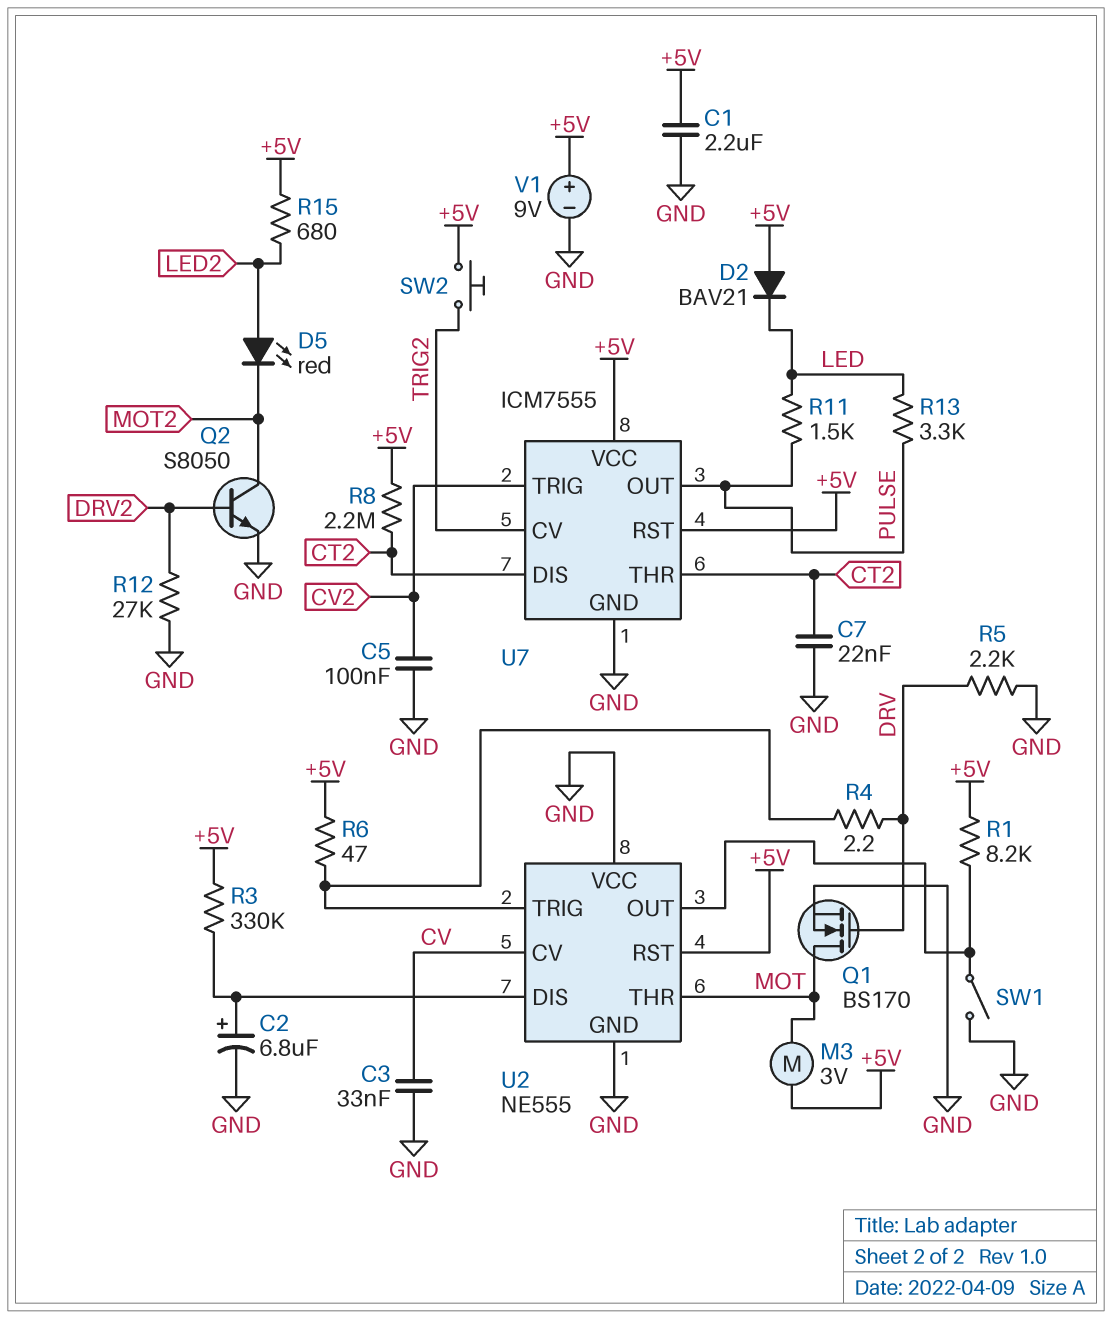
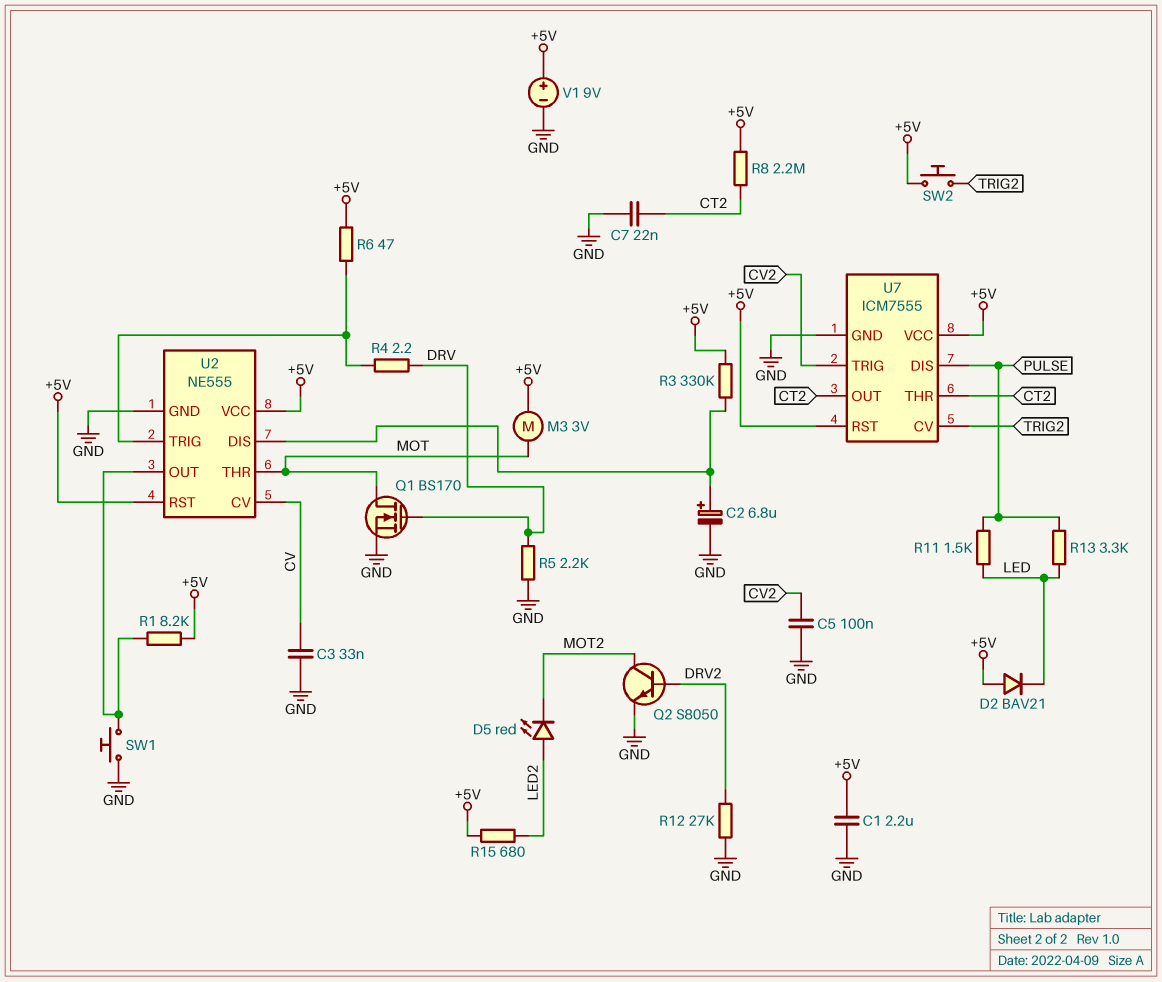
SW1: switch (GND, U2/OUT) -> button (GND, U2/OUT)
U2 pin VCC: GND -> +5V
U7 pin DIS: CT2 -> PULSE
U7 pin OUT: PULSE -> CT2

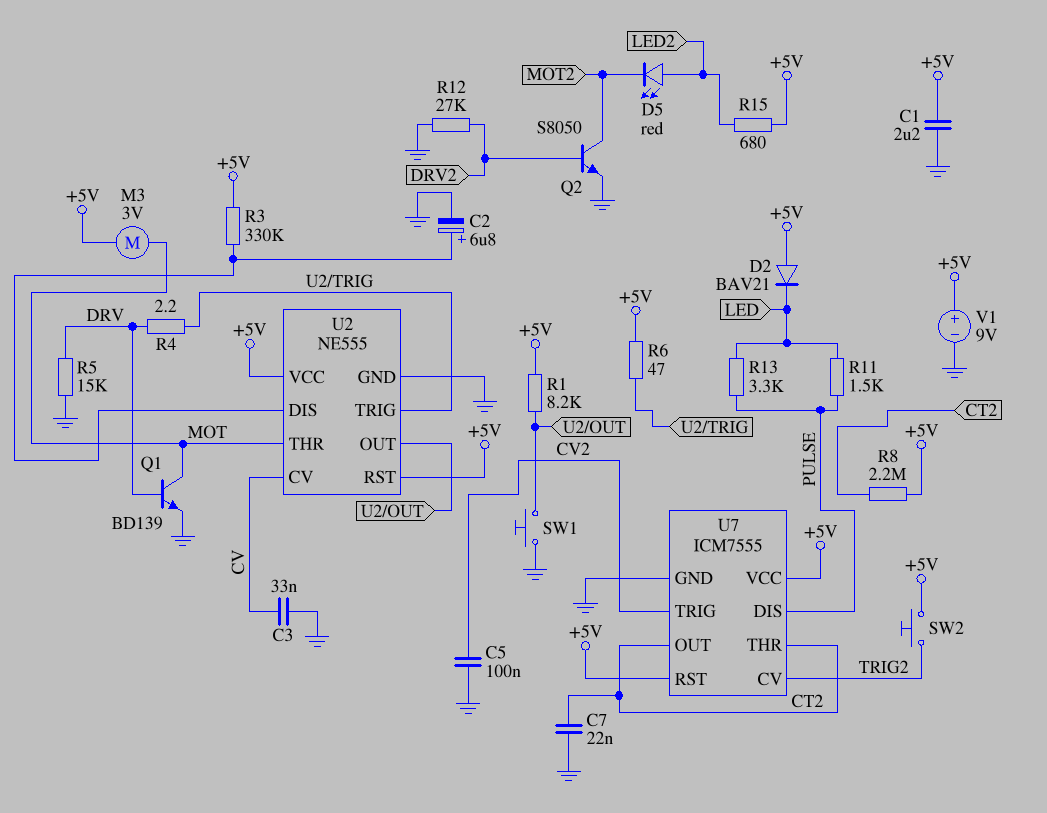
Q1: NMOS BS170 (G DRV, D MOT, S GND) -> NPN BD139 (B DRV, C MOT, E GND)
R5: 2.2k (DRV, GND) -> 15k (DRV, GND)

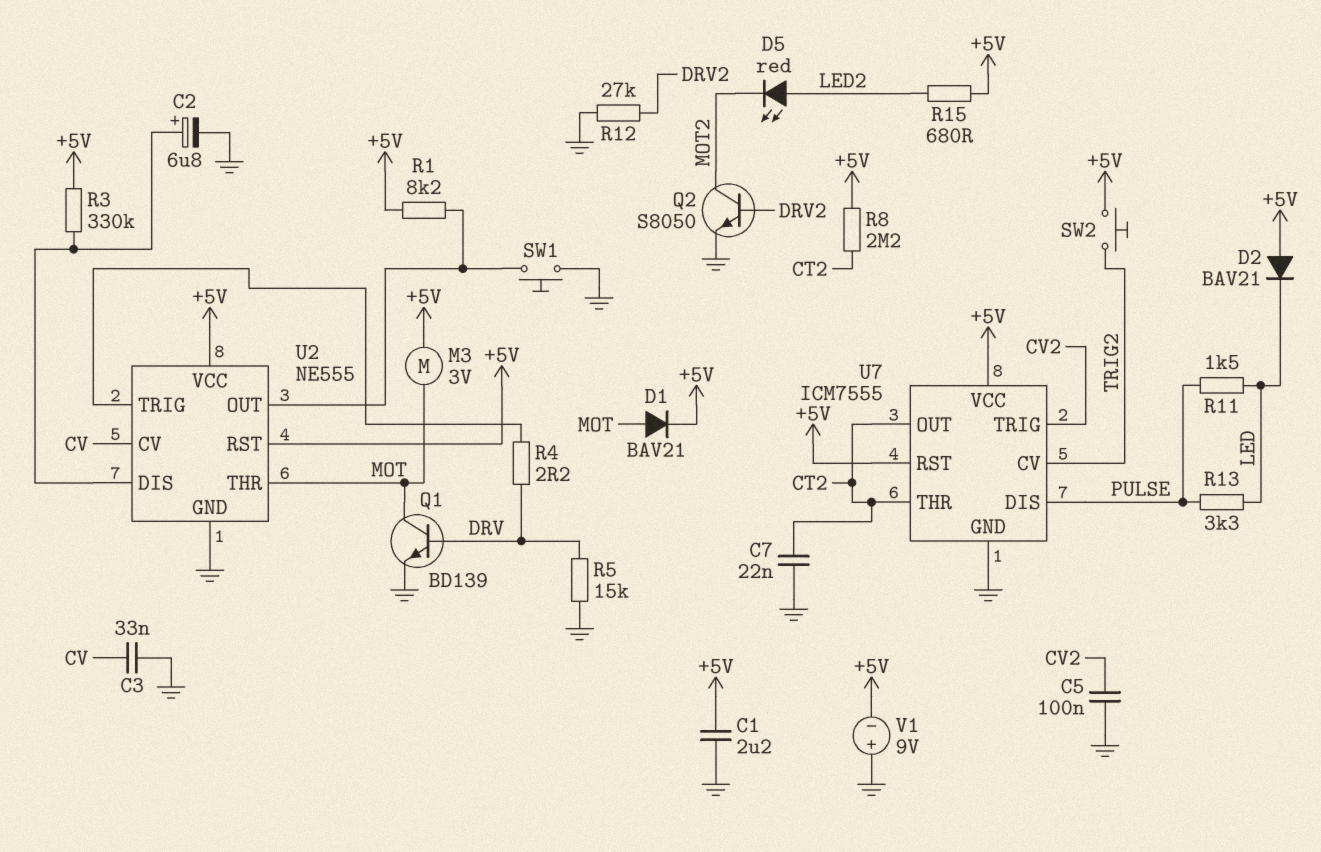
D1: none -> diode BAV21 (A MOT, K +5V)
R6: 47 (+5V, U2/TRIG) -> none
V1: 9V (plus +5V, minus GND) -> 9V (plus GND, minus +5V)

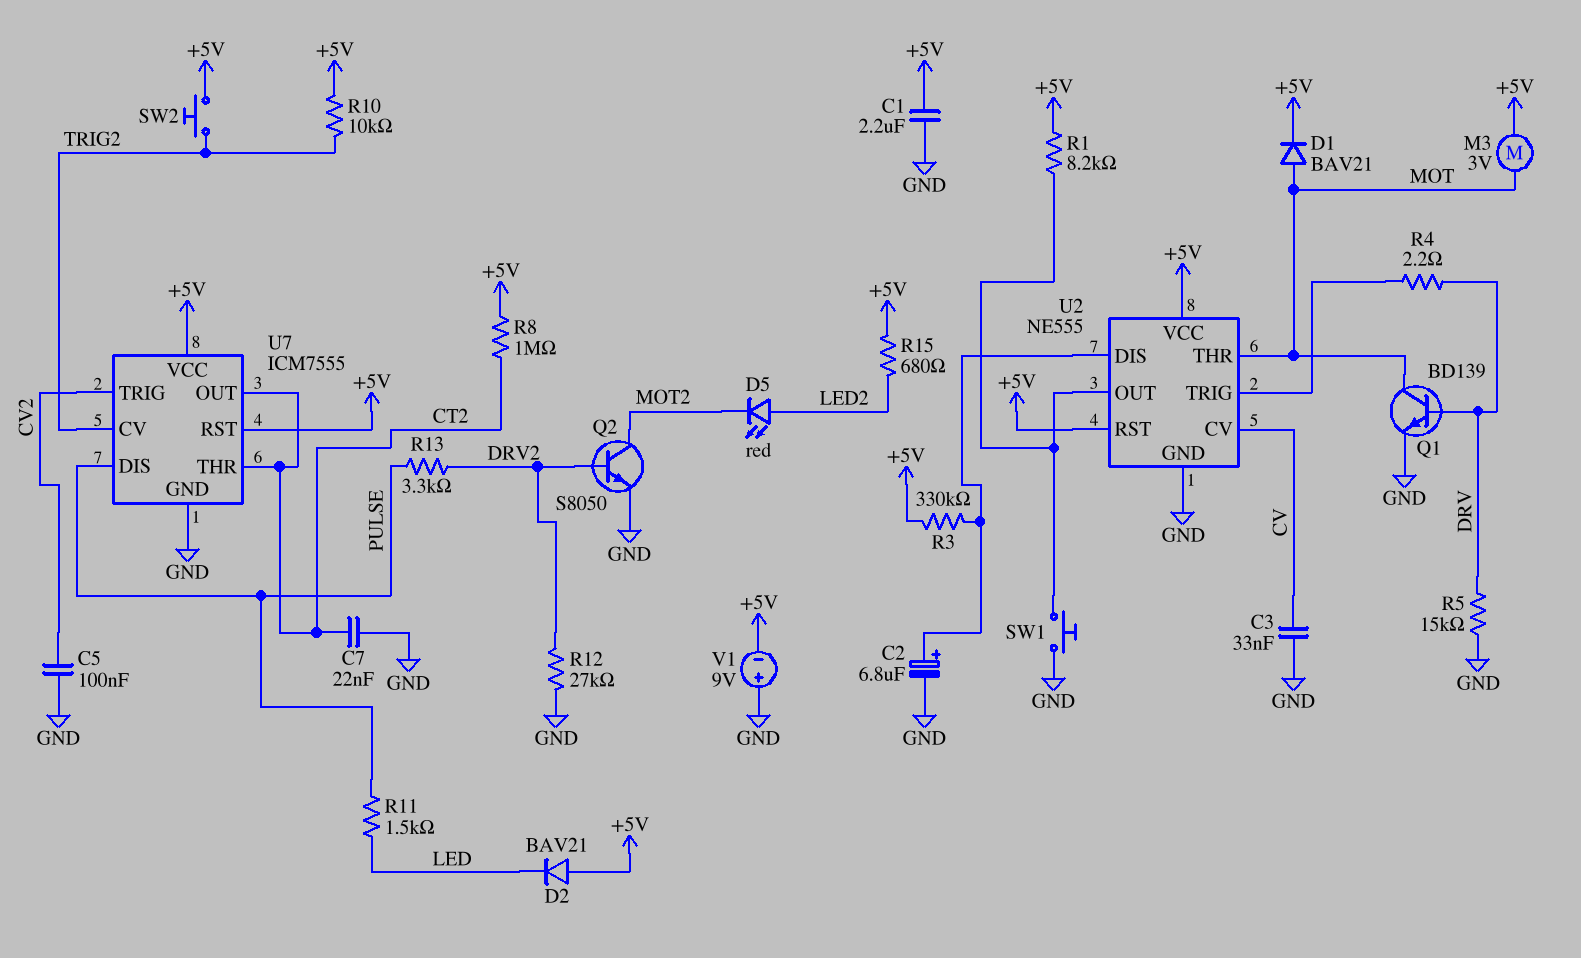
R8: 2.2M (+5V, CT2) -> 1M (+5V, CT2)
R10: none -> 10k (+5V, TRIG2)
R13: 3.3k (LED, PULSE) -> 3.3k (DRV2, PULSE)

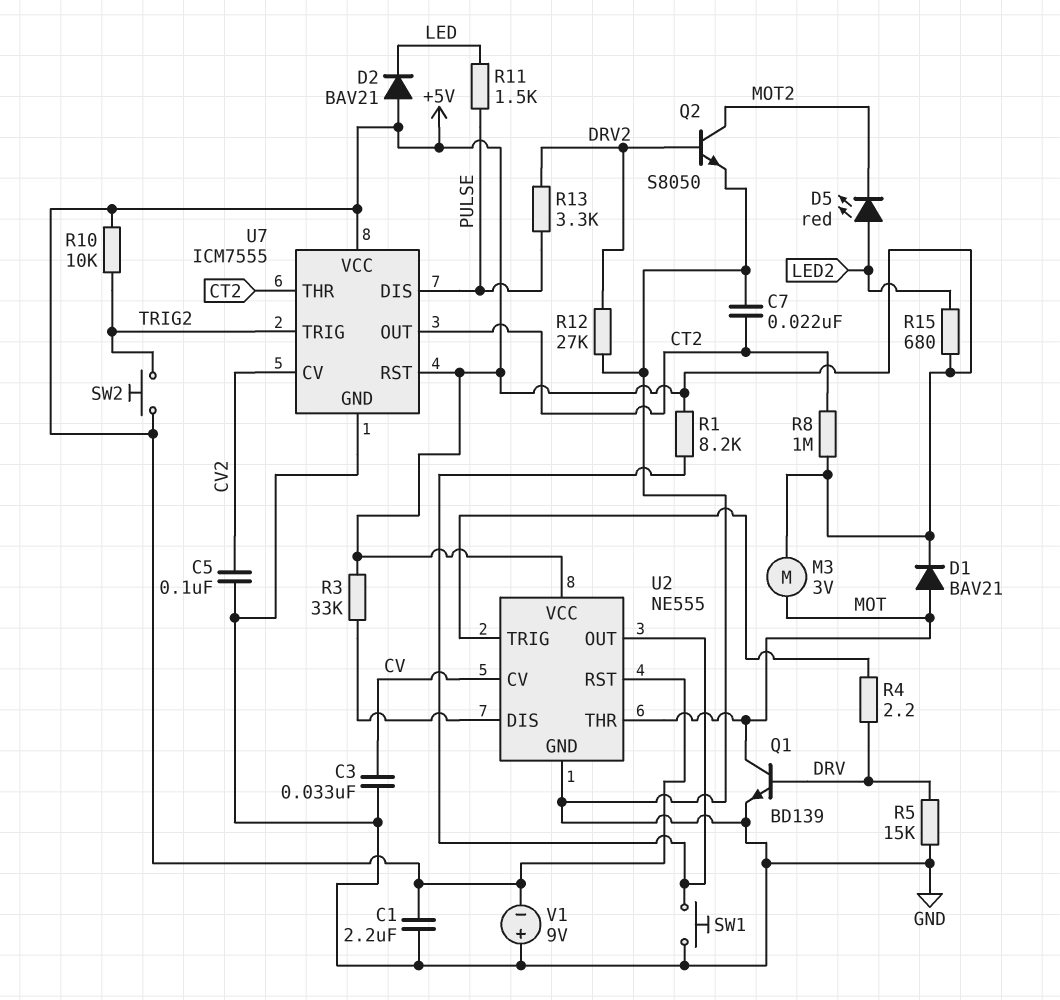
C2: 6.8uF (plus U2/DIS, minus GND) -> none
R3: 330k (+5V, U2/DIS) -> 33k (+5V, U2/DIS)
U7 pin CV: TRIG2 -> CV2
U7 pin TRIG: CV2 -> TRIG2

